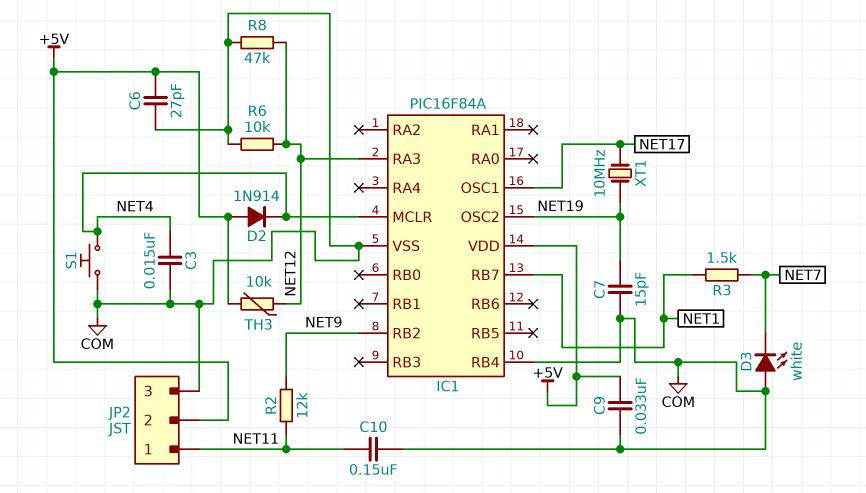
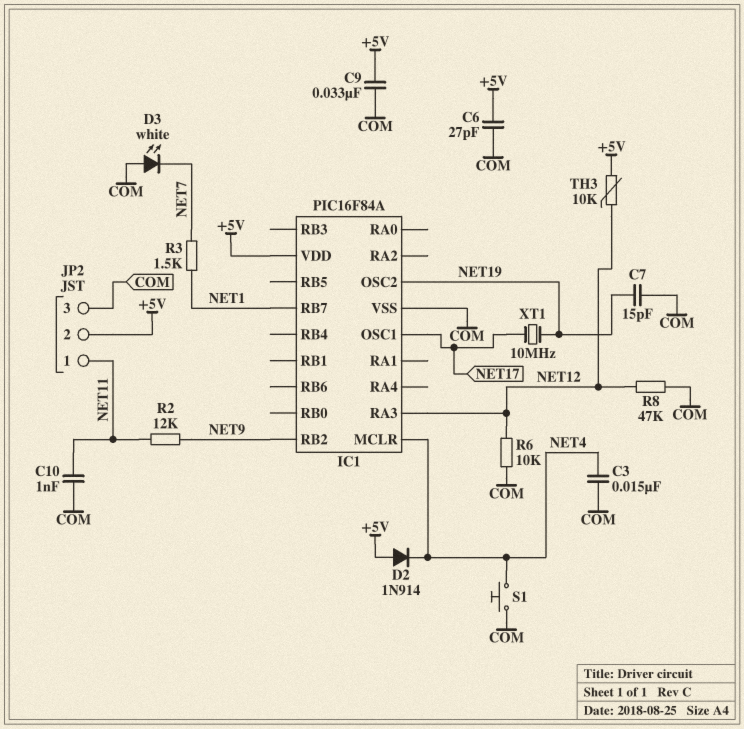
C10: 150nF (COM, NET11) -> 1nF (COM, NET11)
IC1 pin RB4: COM -> none

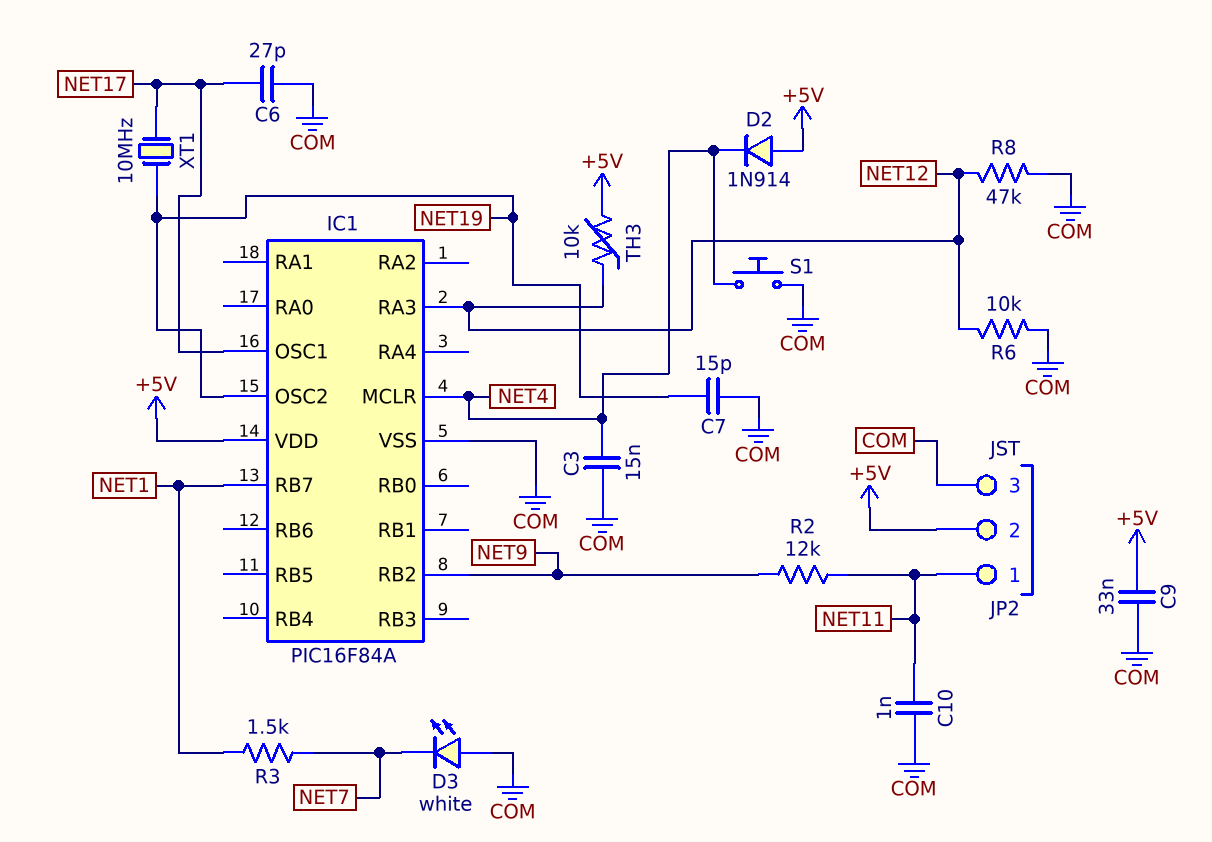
C6: 27pF (+5V, COM) -> 27pF (COM, NET17)

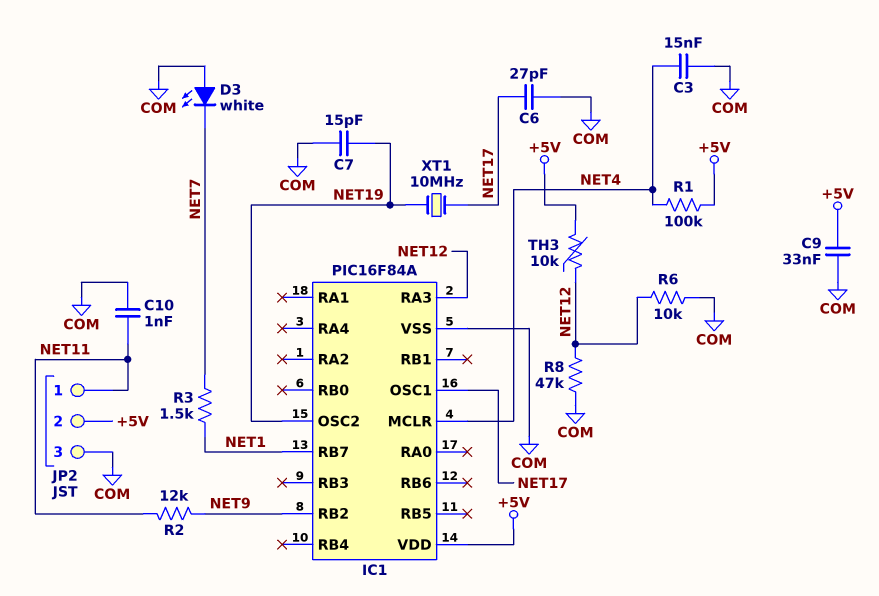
D2: diode 1N914 (A +5V, K NET4) -> none
R1: none -> 100k (+5V, NET4)
S1: button (COM, NET4) -> none

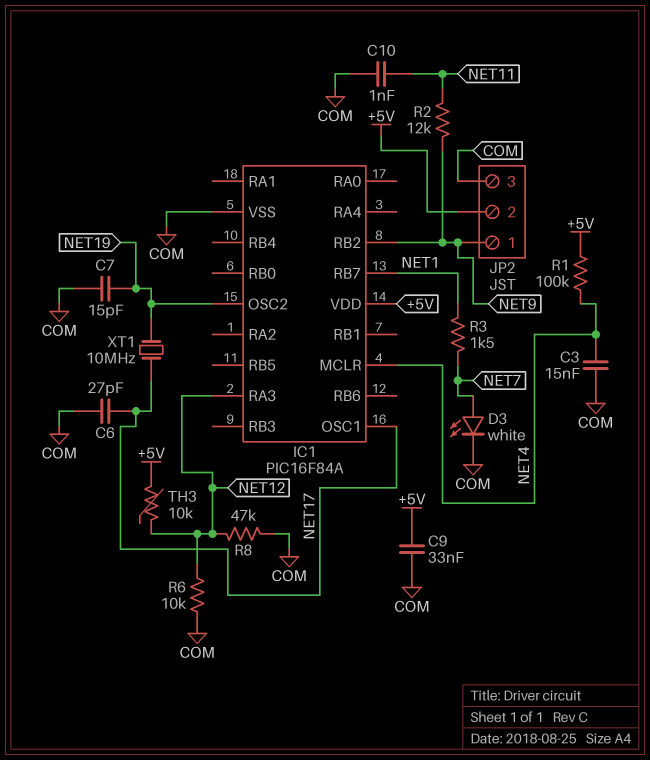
D3: LED white (A COM, K NET7) -> LED white (A NET7, K COM)
JP2 pin 1: NET11 -> NET9

